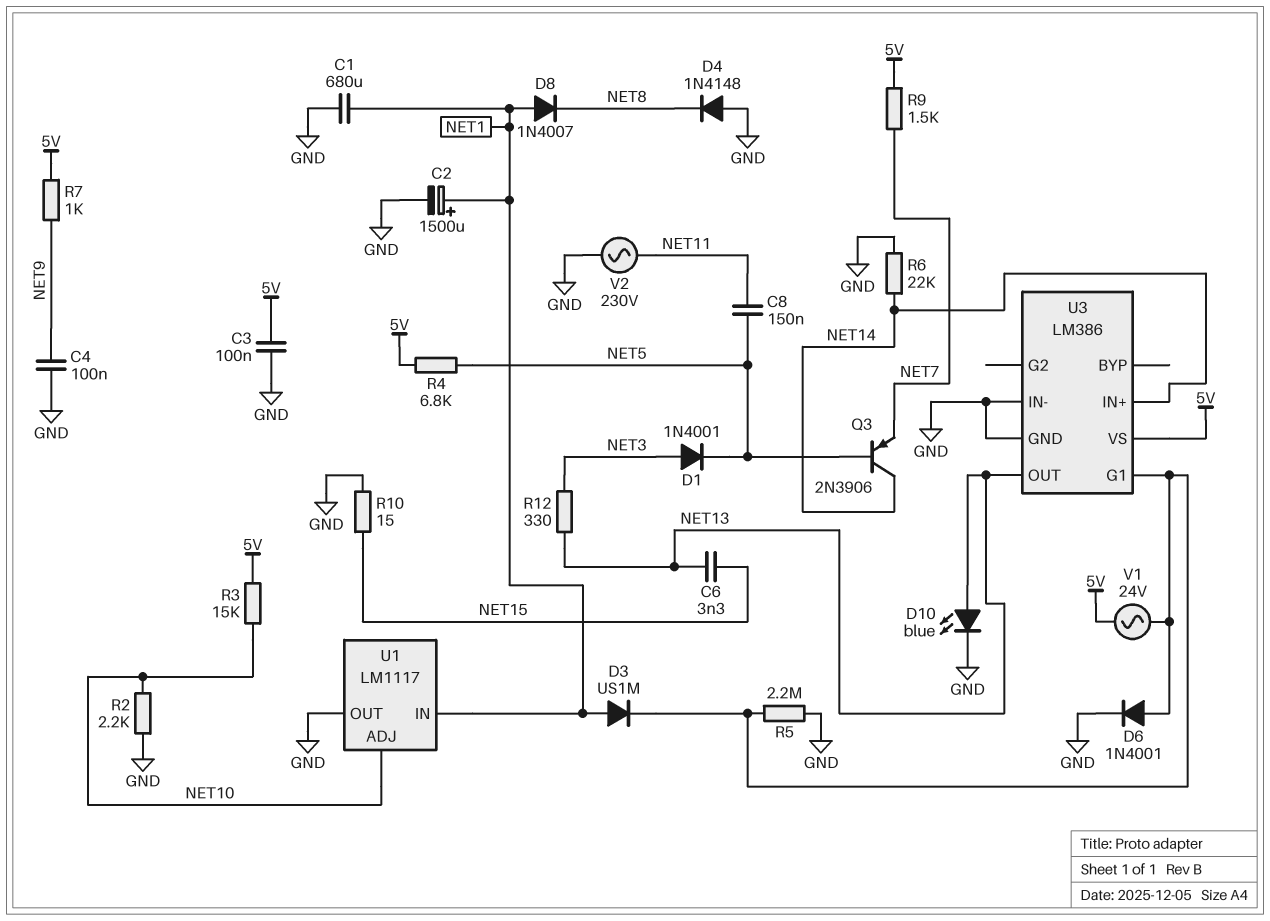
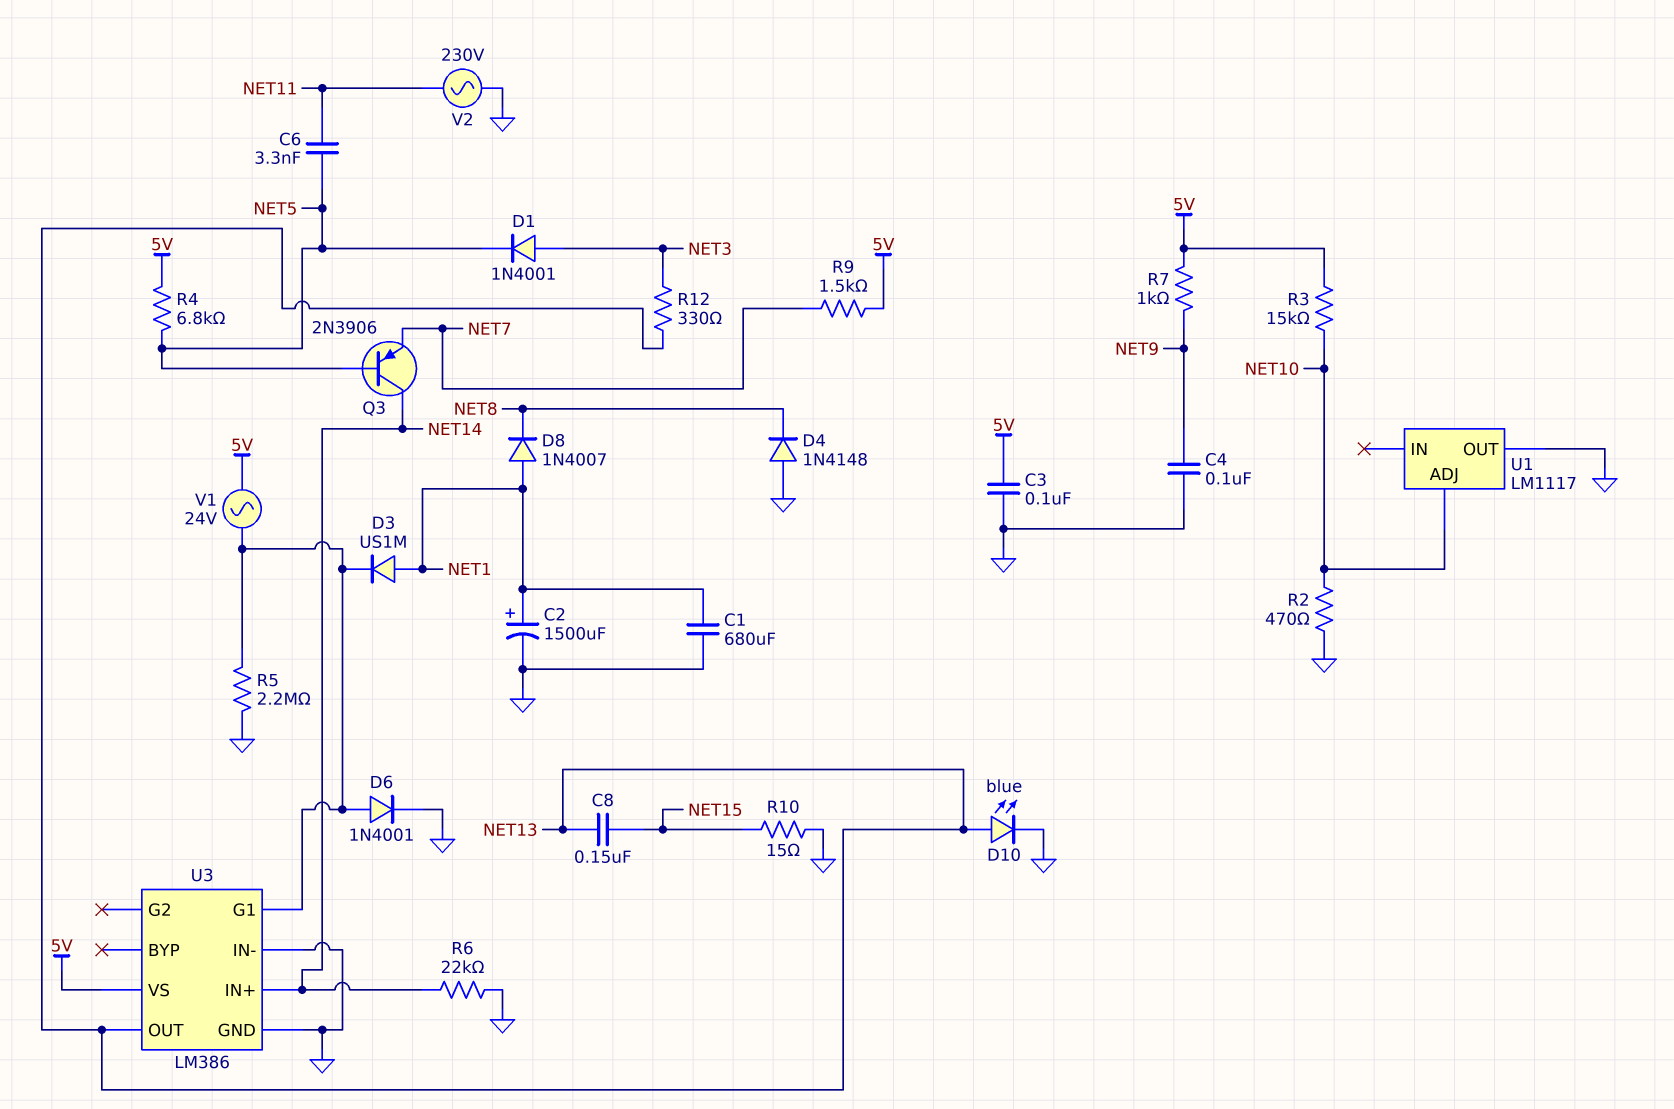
C6: 3.3nF (NET13, NET15) -> 3.3nF (NET5, NET11)
C8: 150nF (NET5, NET11) -> 150nF (NET13, NET15)
R2: 2.2k (GND, NET10) -> 470 (GND, NET10)
U1 pin IN: NET1 -> none

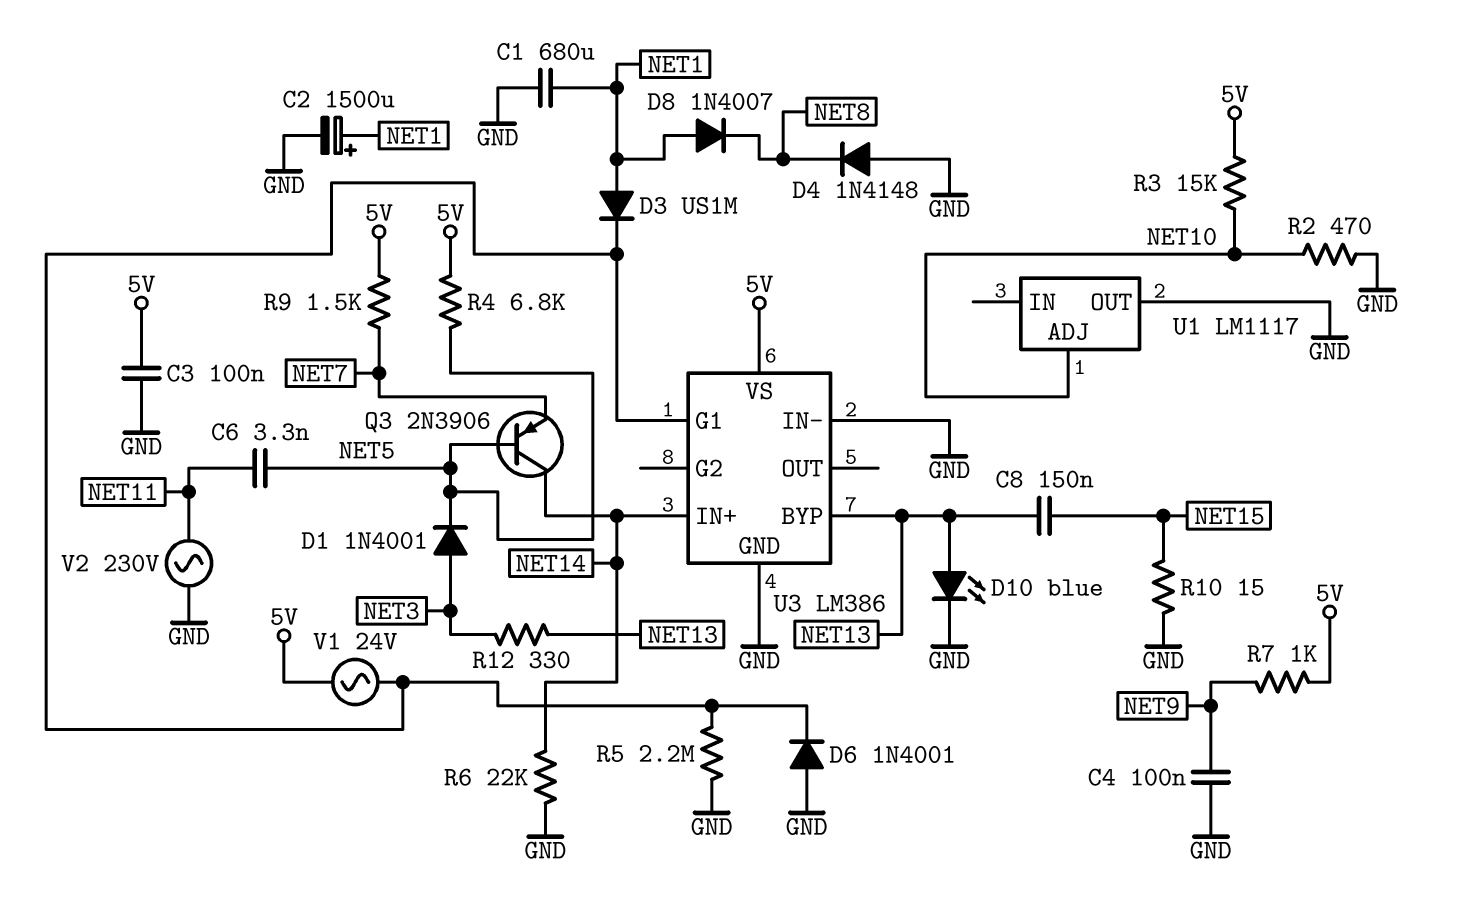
D6: diode 1N4001 (A U3/G1, K GND) -> diode 1N4001 (A GND, K U3/G1)
U3 pin BYP: none -> NET13
U3 pin OUT: NET13 -> none

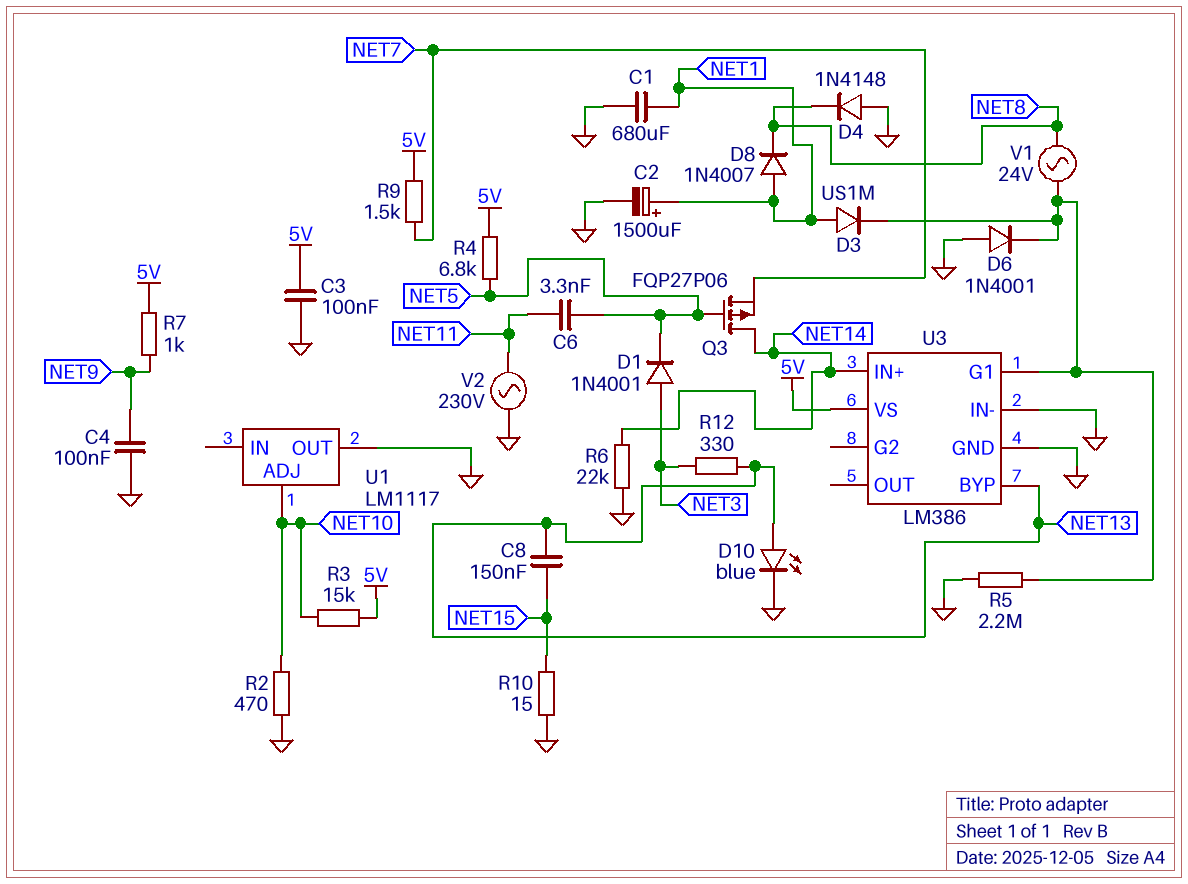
Q3: PNP 2N3906 (B NET5, C NET14, E NET7) -> PMOS FQP27P06 (G NET5, D NET14, S NET7)
V1: AC 24V (5V, U3/G1) -> AC 24V (NET8, U3/G1)

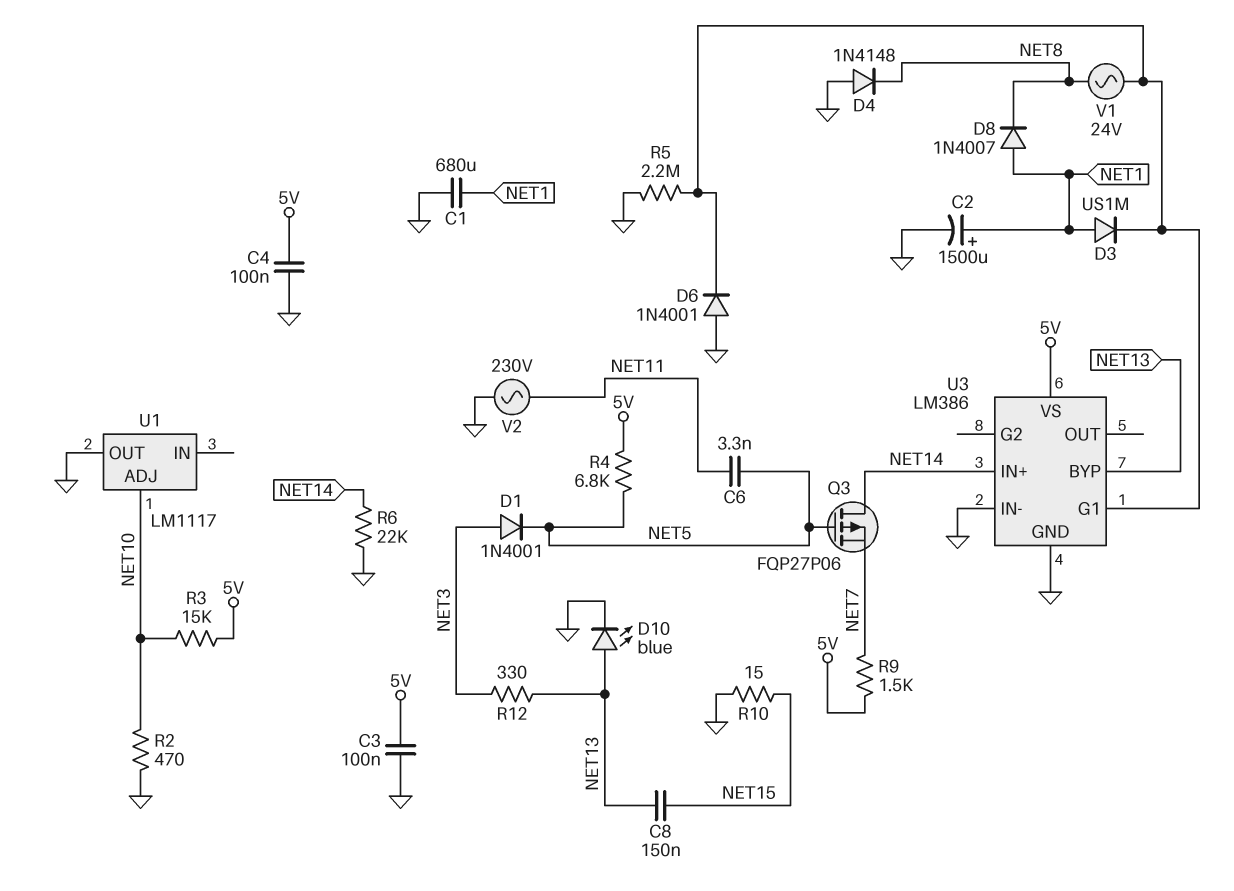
C4: 100nF (GND, NET9) -> 100nF (5V, GND)
R7: 1k (5V, NET9) -> none

